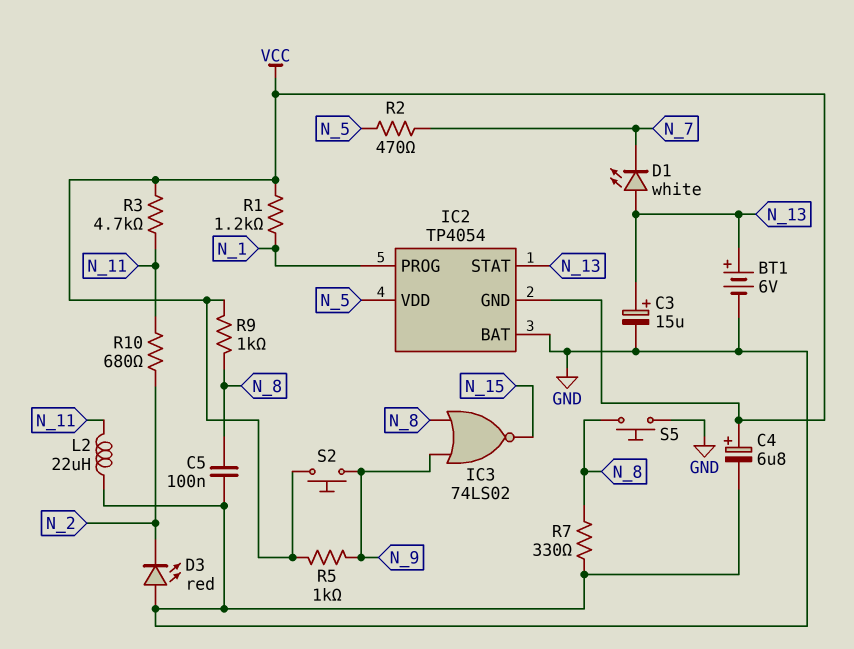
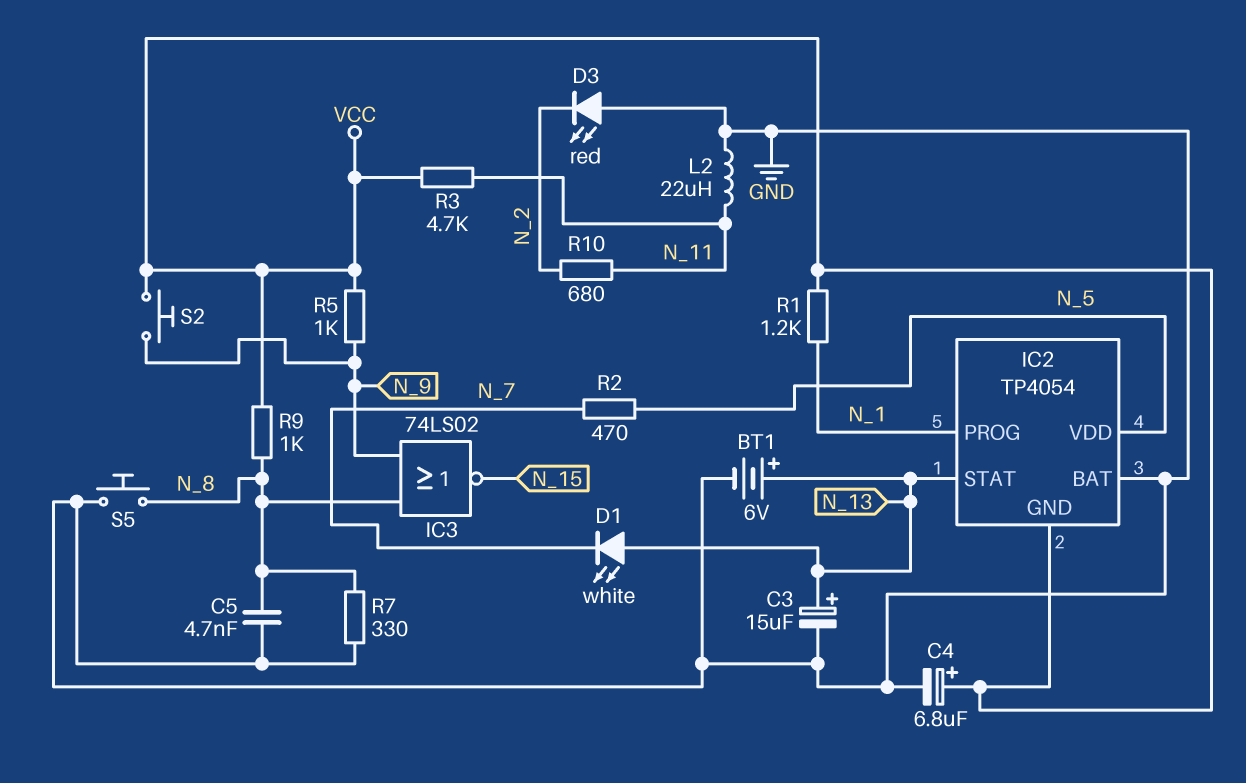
C5: 100nF (GND, N_8) -> 4.7nF (GND, N_8)

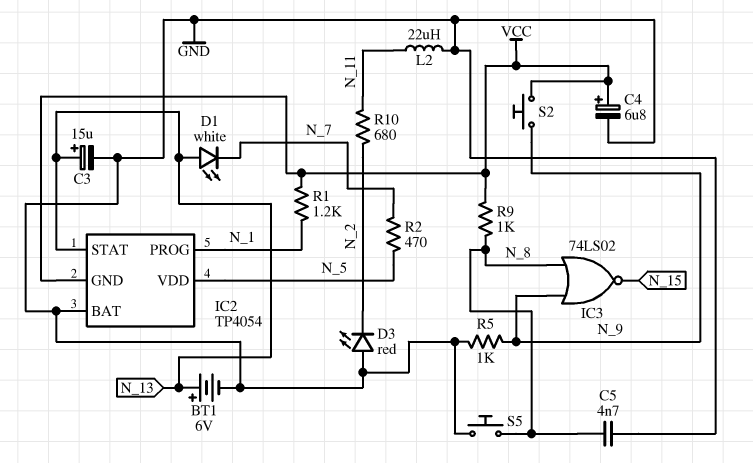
R3: 4.7k (N_11, VCC) -> none
R5: 1k (N_9, VCC) -> 1k (GND, N_9)
R7: 330 (GND, N_8) -> none

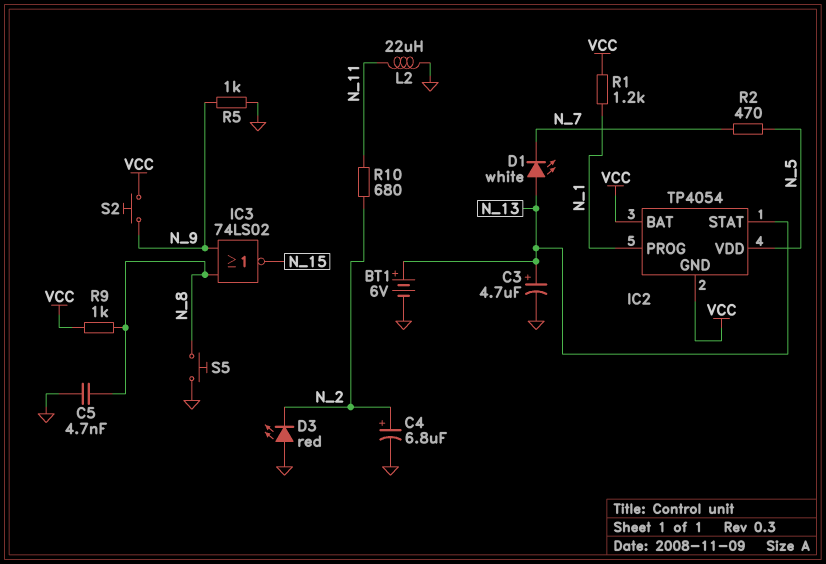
C3: 15uF (plus N_13, minus GND) -> 4.7uF (plus N_13, minus GND)
C4: 6.8uF (plus VCC, minus GND) -> 6.8uF (plus N_2, minus GND)
IC2 pin BAT: GND -> VCC

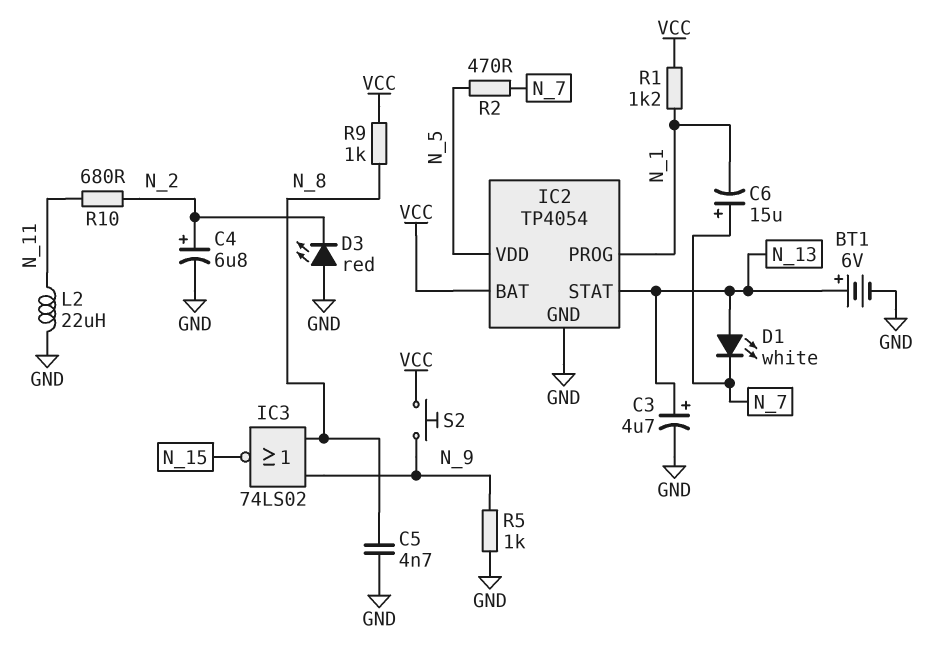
C6: none -> 15uF (plus N_7, minus N_1)
IC2 pin GND: VCC -> GND
S5: button (GND, N_8) -> none

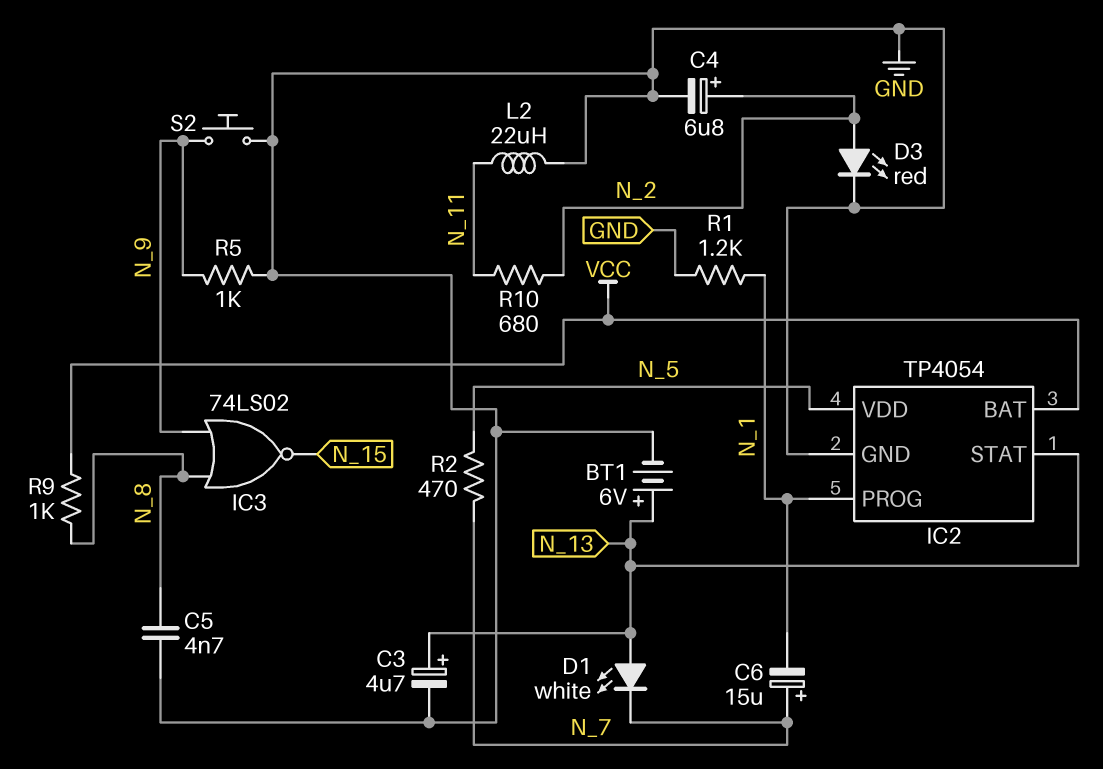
D3: LED red (A GND, K N_2) -> LED red (A N_2, K GND)
R1: 1.2k (N_1, VCC) -> 1.2k (GND, N_1)
S2: button (N_9, VCC) -> button (GND, N_9)

